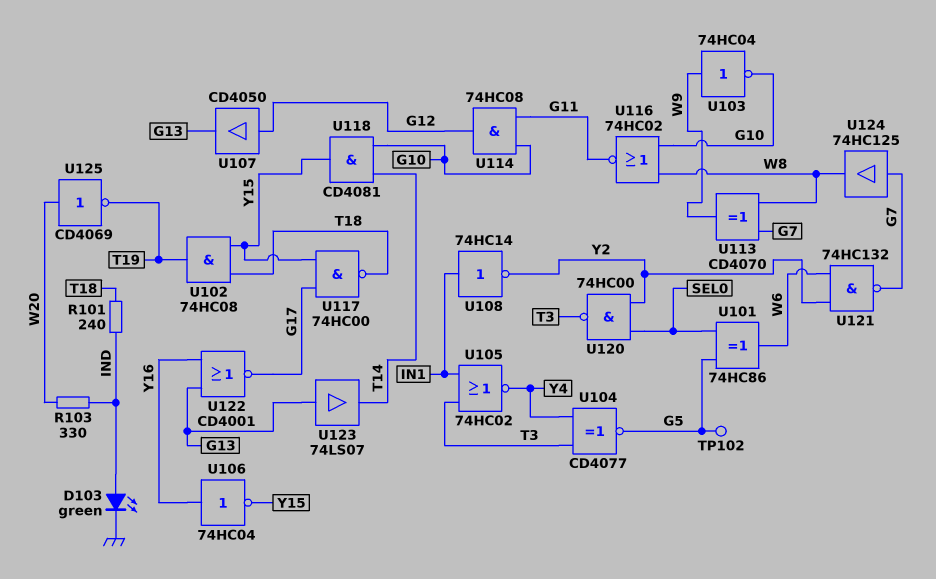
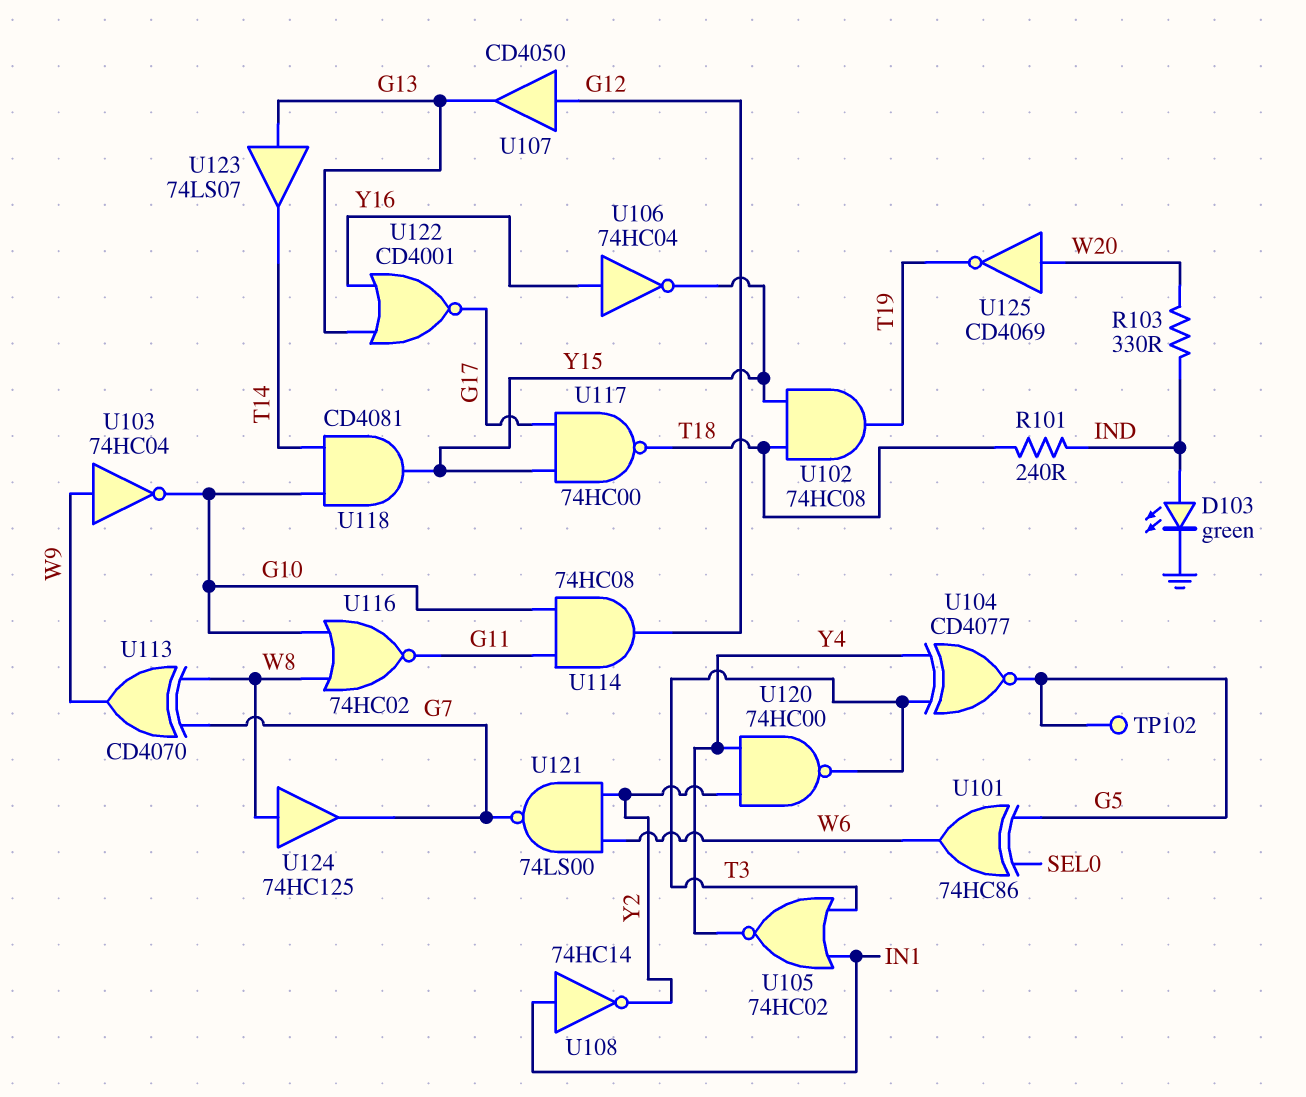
U120: NAND 74HC00 (in SEL0, in Y2, out T3) -> NAND 74HC00 (in Y2, in Y4, out T3)
U121: NAND 74HC132 (in W6, in Y2, out G7) -> NAND 74LS00 (in W6, in Y2, out G7)
U124: buffer 74HC125 (in G7, out W8) -> buffer 74HC125 (in W8, out G7)

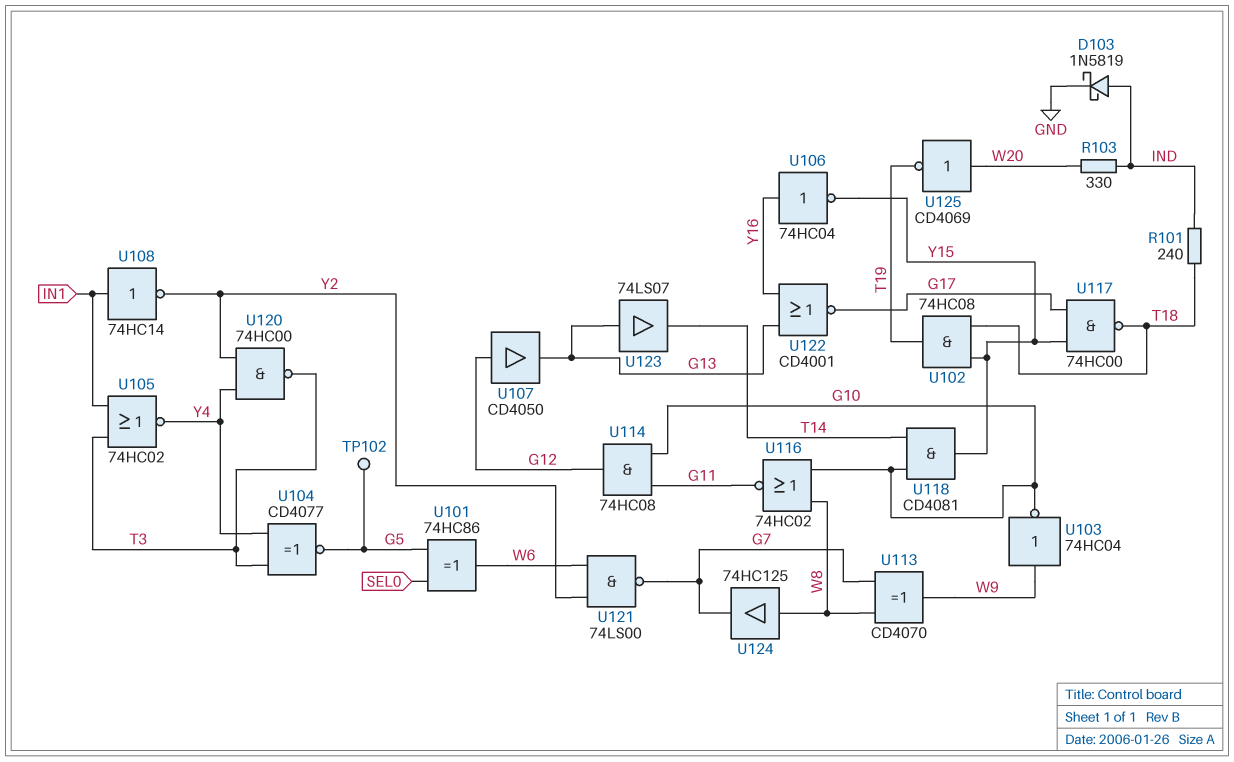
D103: LED green (A IND, K GND) -> schottky 1N5819 (A IND, K GND)

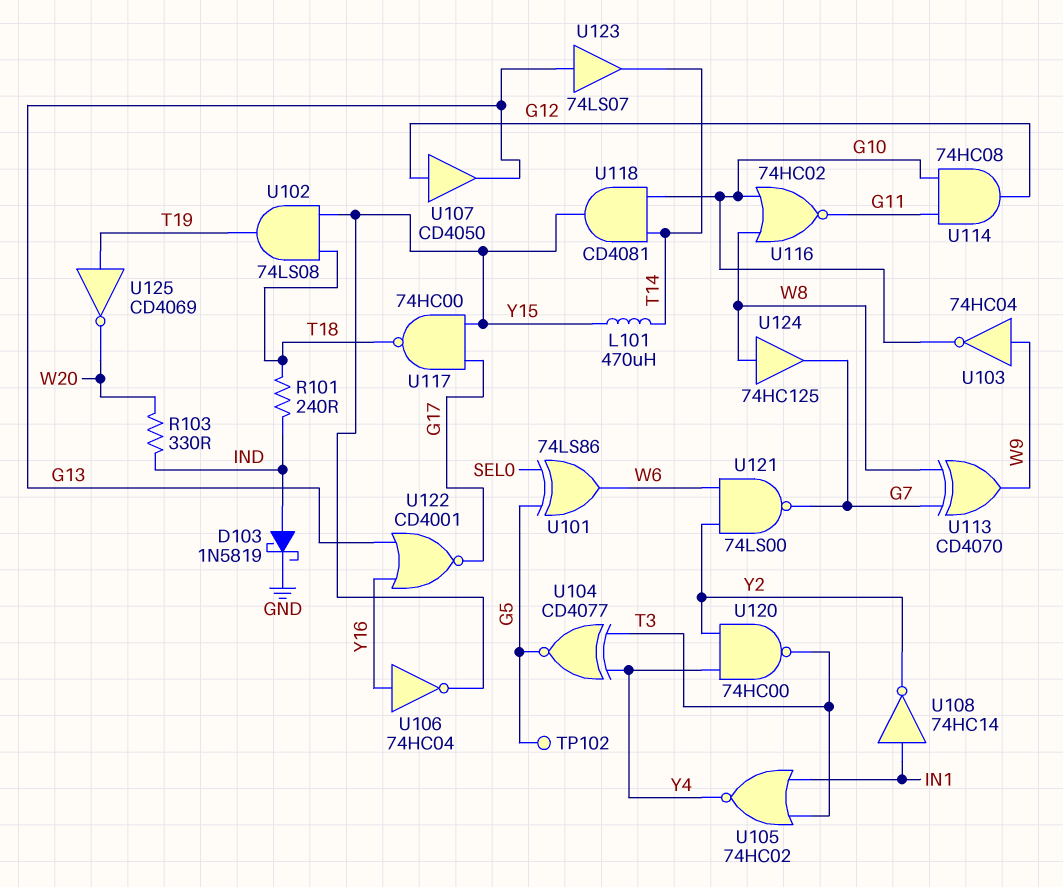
L101: none -> 470uH (T14, Y15)
U101: XOR 74HC86 (in G5, in SEL0, out W6) -> XOR 74LS86 (in G5, in SEL0, out W6)
U102: AND 74HC08 (in T18, in Y15, out T19) -> AND 74LS08 (in T18, in Y15, out T19)
U125: NOT CD4069 (in W20, out T19) -> NOT CD4069 (in T19, out W20)

